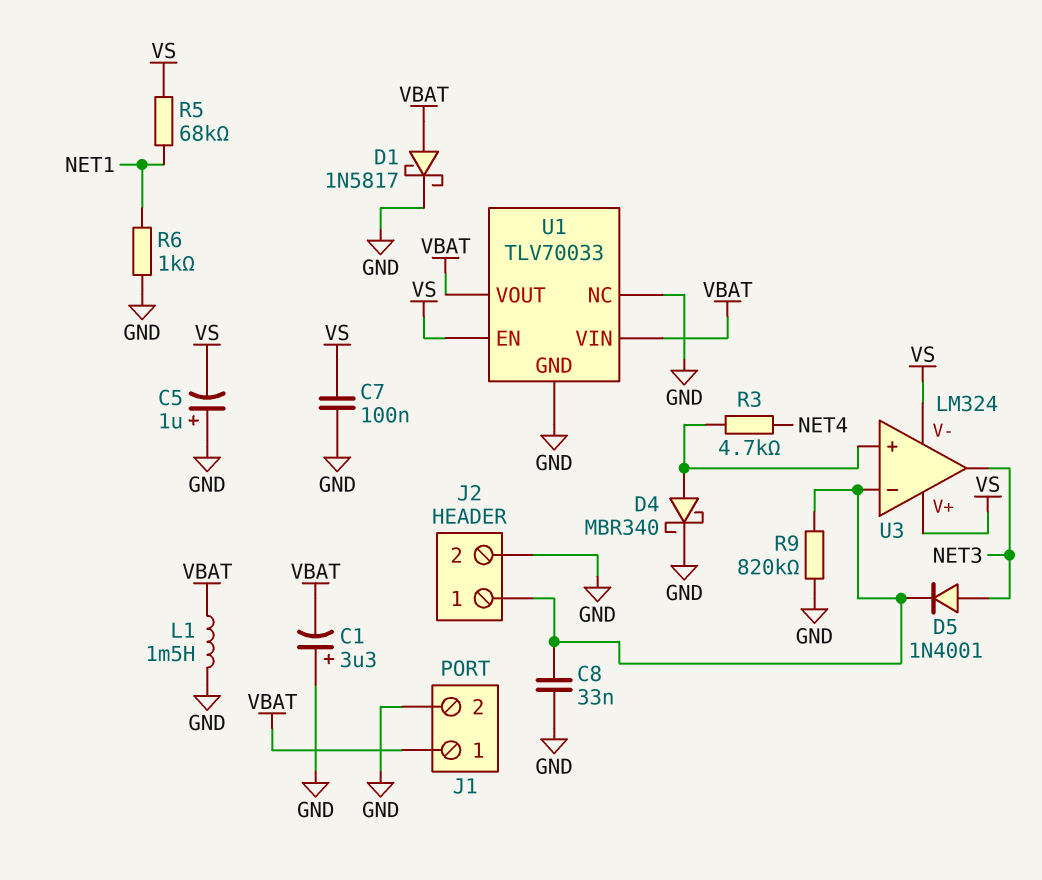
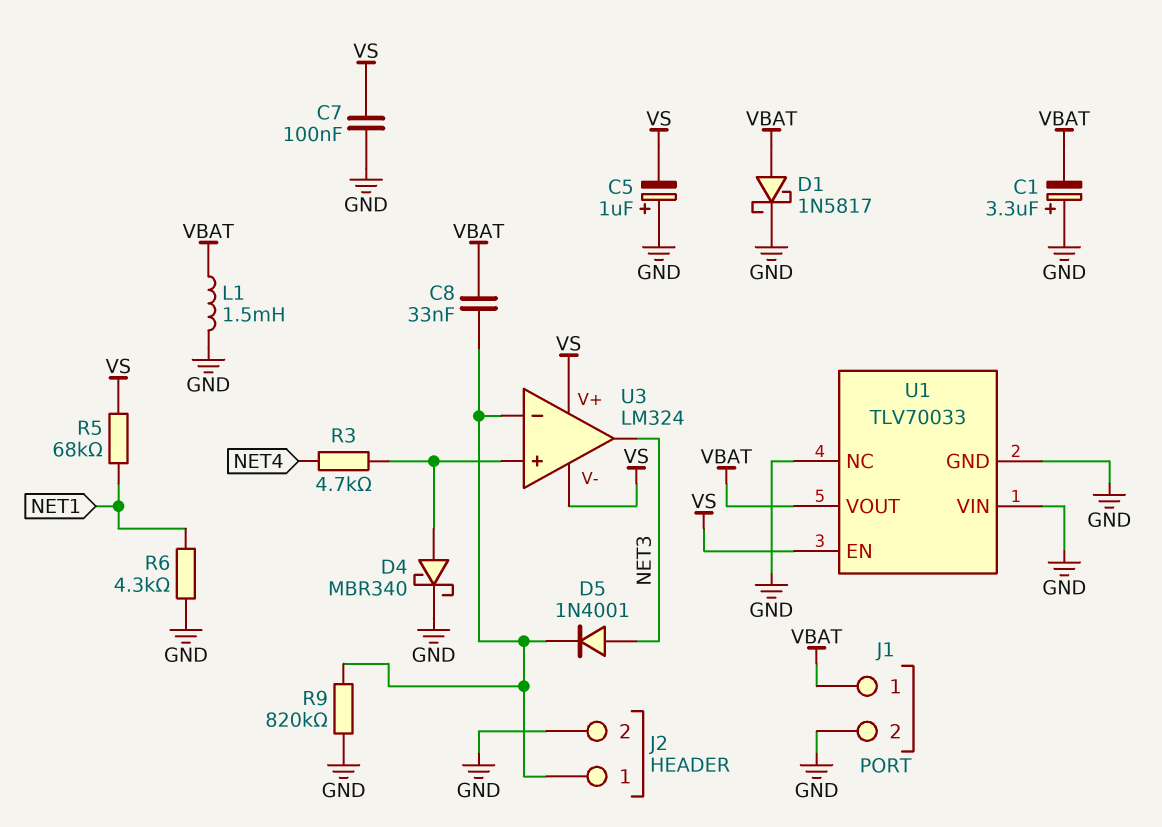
C8: 33nF (GND, J2/1) -> 33nF (J2/1, VBAT)
R6: 1k (GND, NET1) -> 4.3k (GND, NET1)
U1 pin VIN: VBAT -> GND

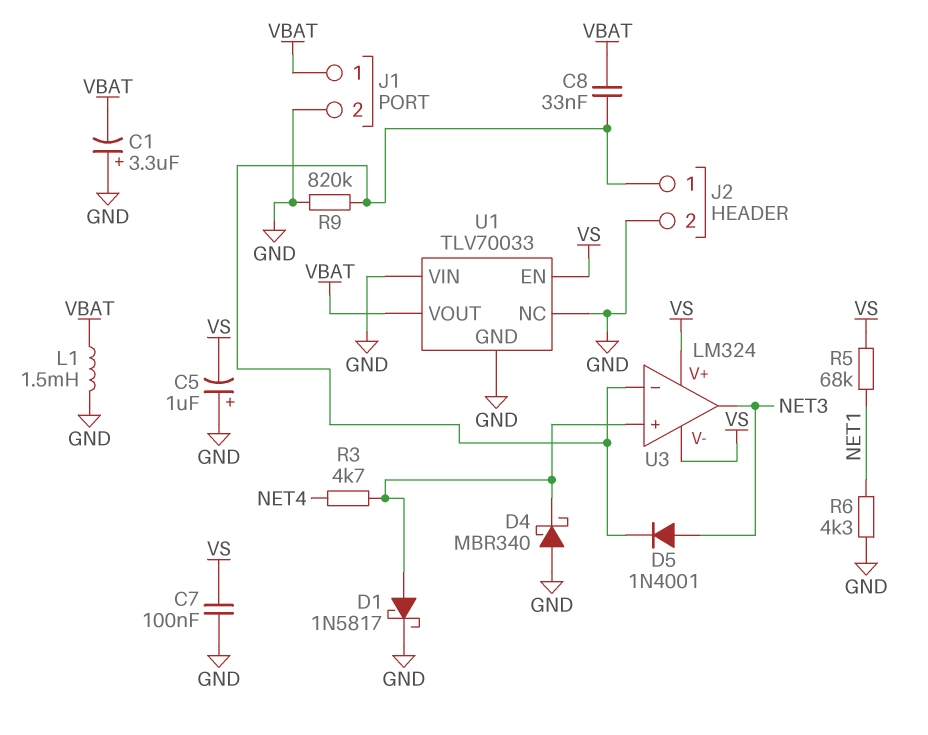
D1: schottky 1N5817 (A VBAT, K GND) -> schottky 1N5817 (A U3/in+, K GND)
D4: schottky MBR340 (A U3/in+, K GND) -> schottky MBR340 (A GND, K U3/in+)

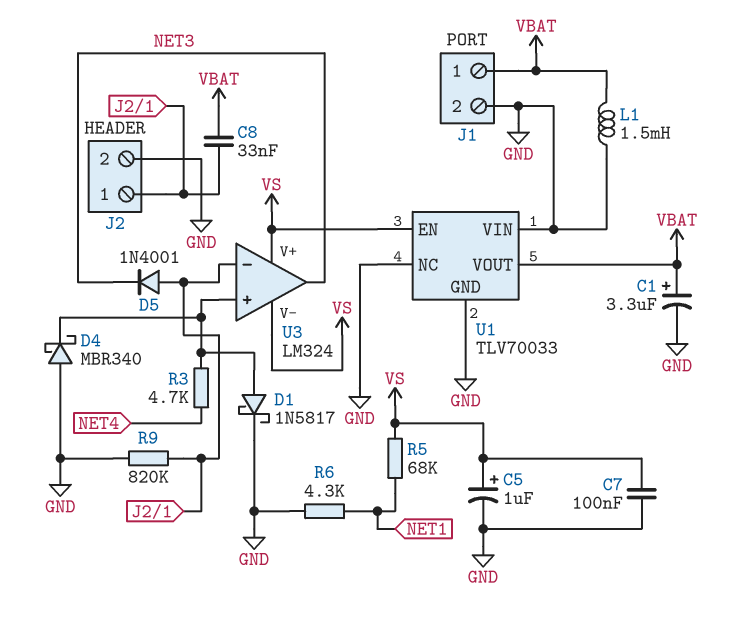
C1: 3.3uF (plus GND, minus VBAT) -> 3.3uF (plus VBAT, minus GND)
C5: 1uF (plus GND, minus VS) -> 1uF (plus VS, minus GND)
D5: diode 1N4001 (A NET3, K J2/1) -> diode 1N4001 (A J2/1, K NET3)

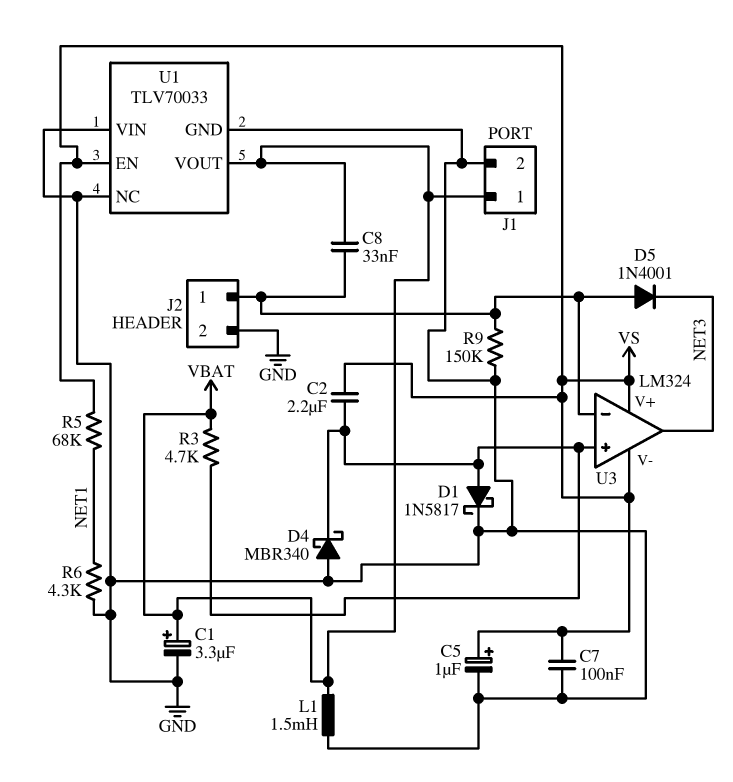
C2: none -> 2.2uF (U3/in+, VS)
R3: 4.7k (NET4, U3/in+) -> 4.7k (U3/in+, VBAT)
R9: 820k (GND, J2/1) -> 150k (GND, J2/1)

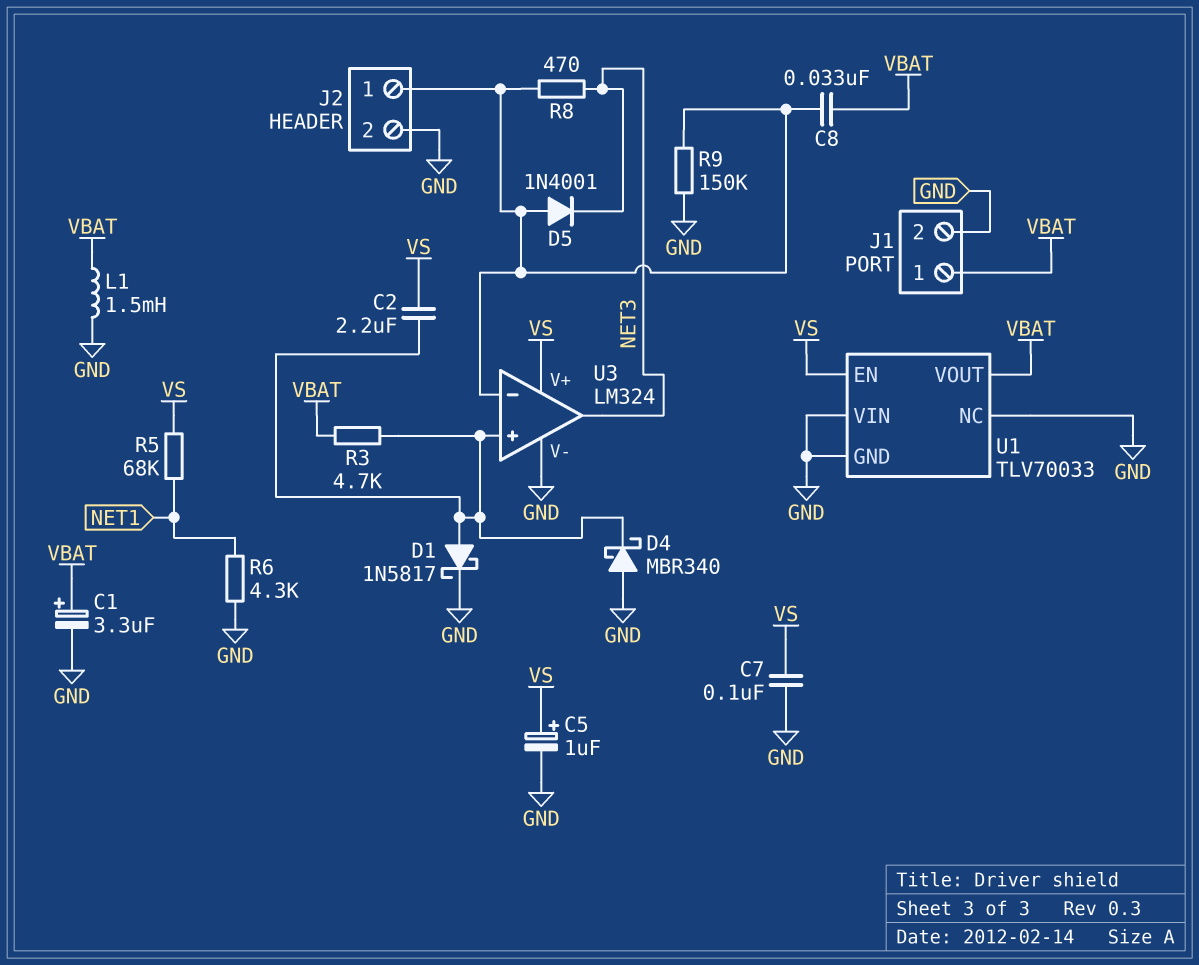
R8: none -> 470 (J2/1, NET3)
U3 pin V-: VS -> GND

